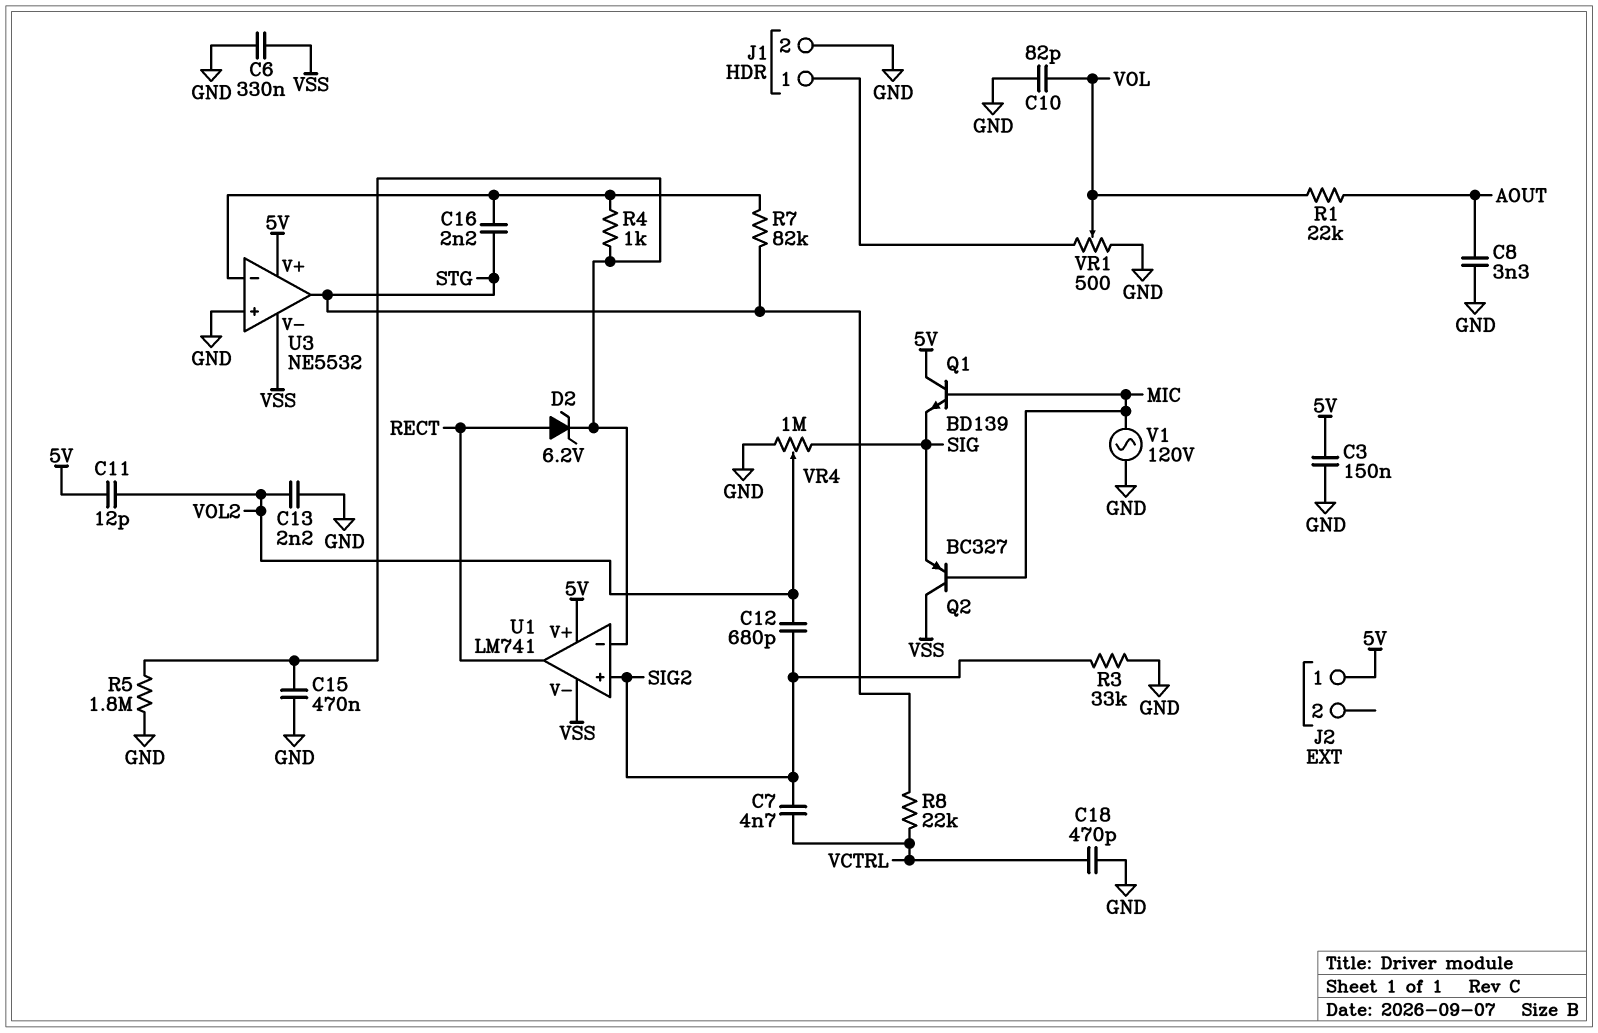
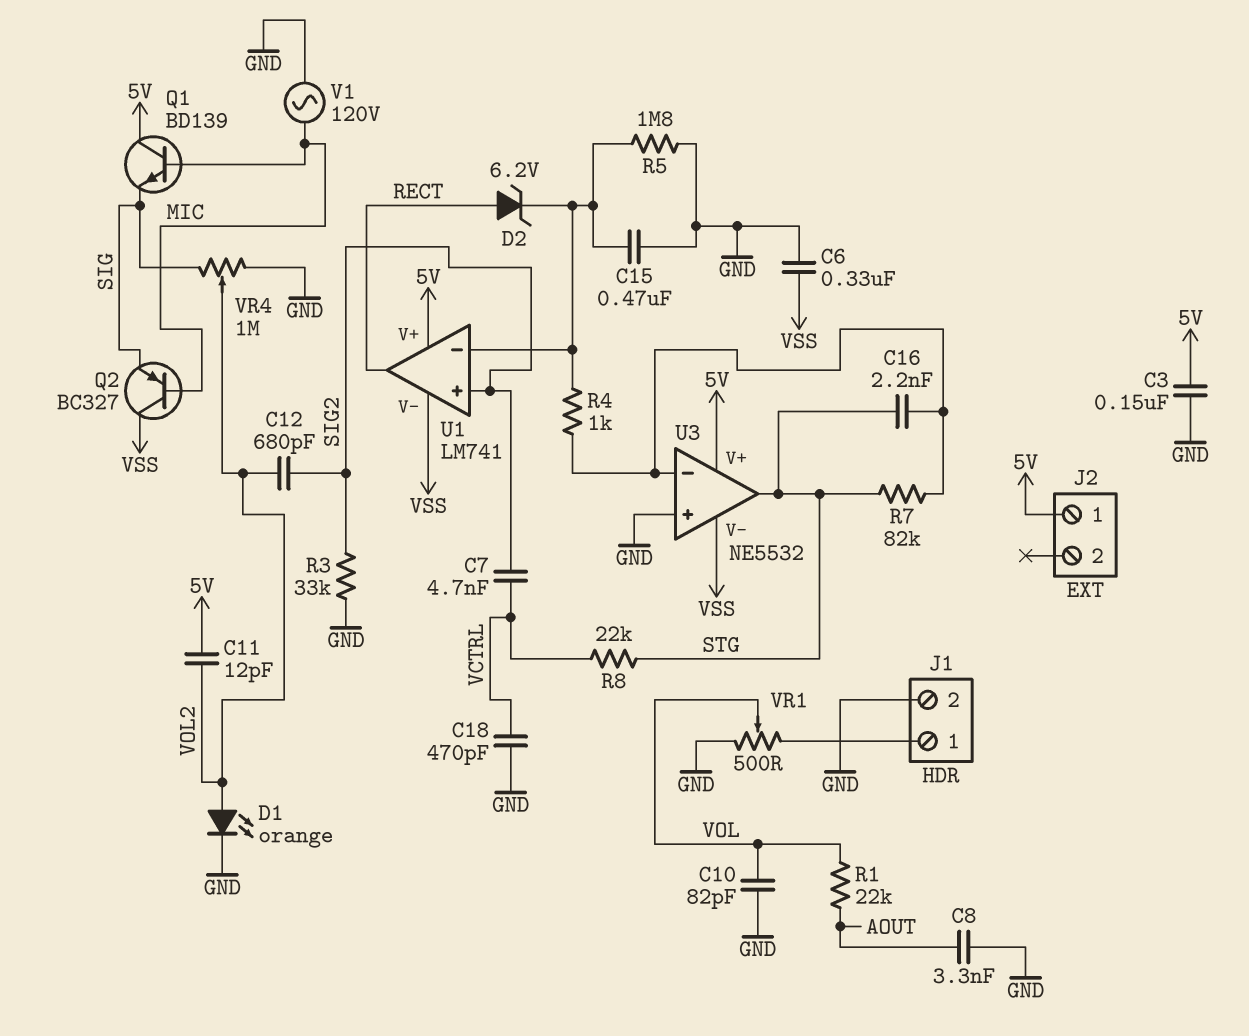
C13: 2.2nF (GND, VOL2) -> none
D1: none -> LED orange (A VOL2, K GND)

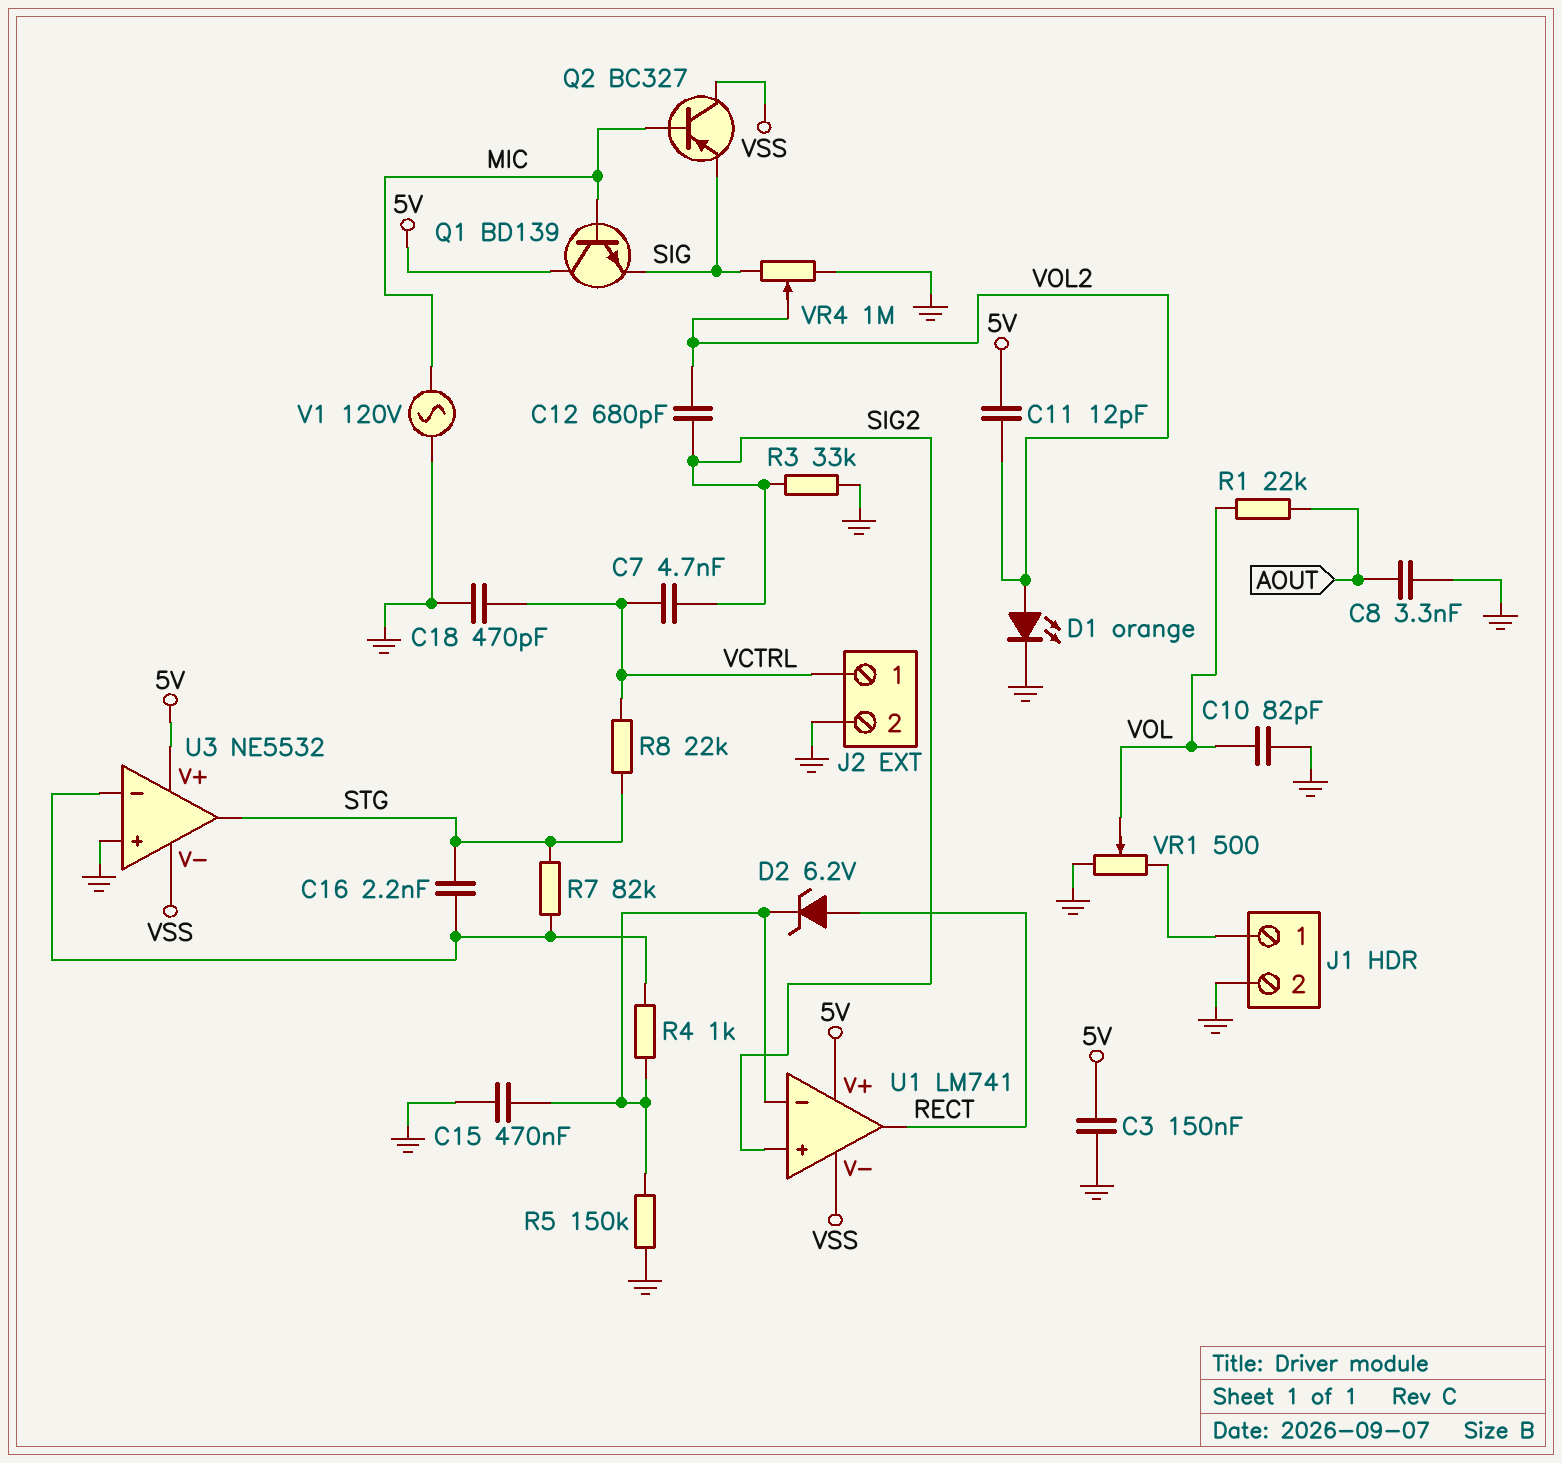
C6: 330nF (GND, VSS) -> none
J2 pin 1: 5V -> VCTRL
J2 pin 2: none -> GND
R5: 1.8M (GND, U1/in-) -> 150k (GND, U1/in-)

